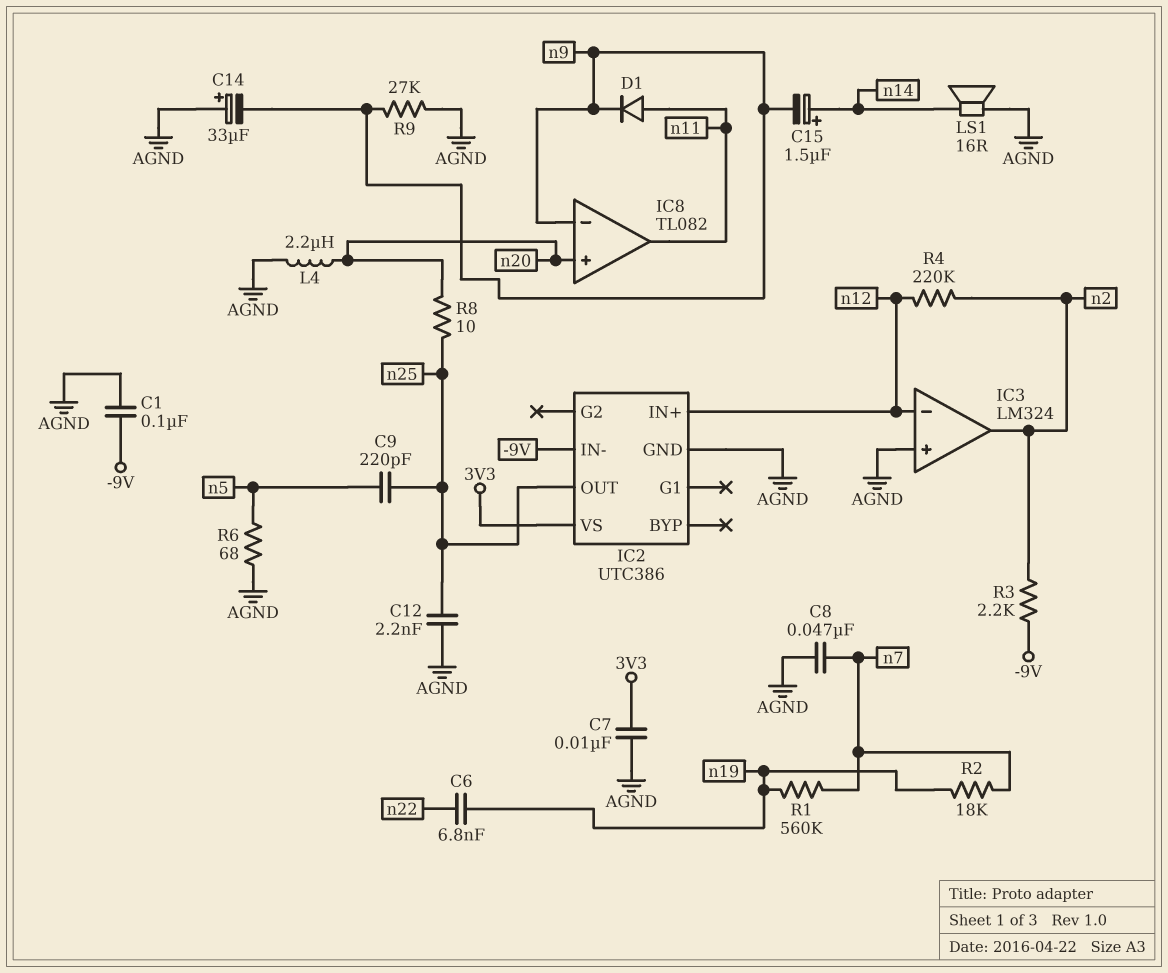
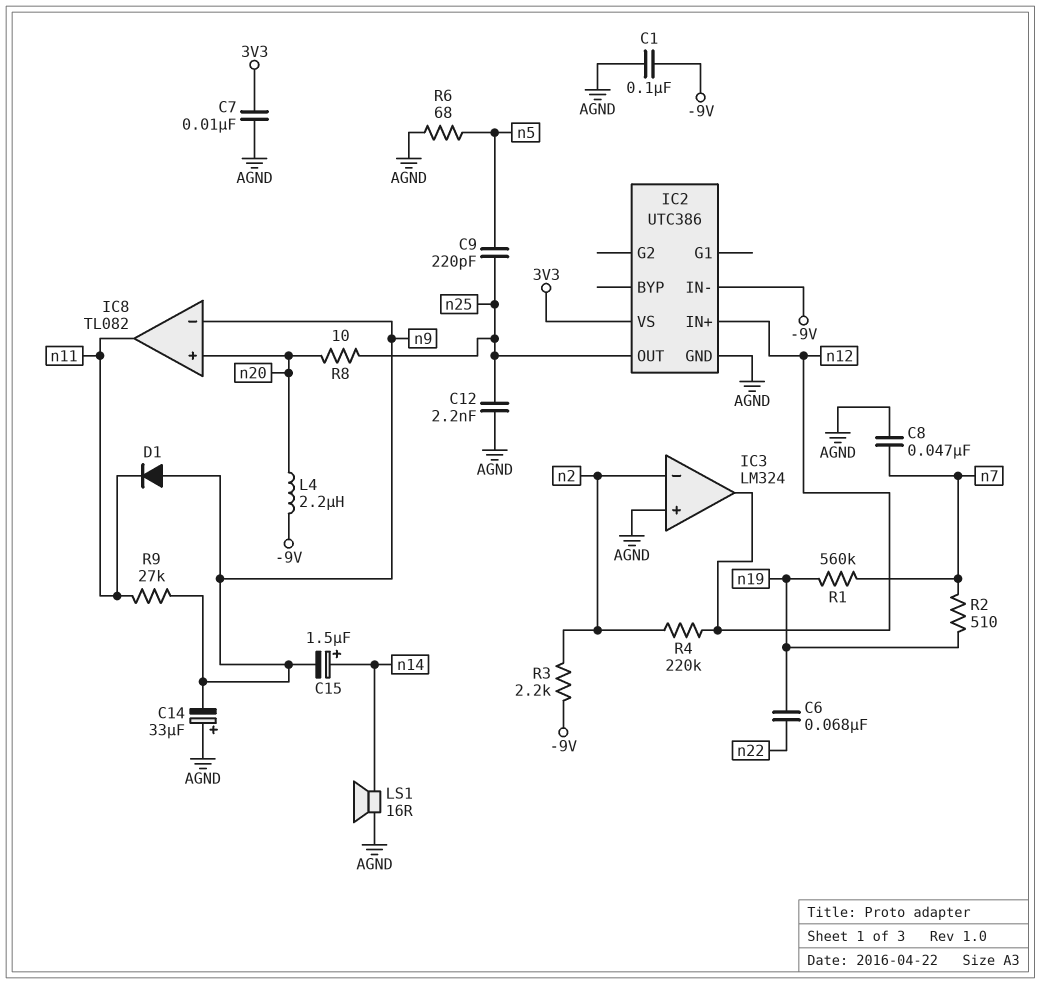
C6: 6.8nF (n19, n22) -> 68nF (n19, n22)
D1: diode (A n11, K n9) -> diode (A n9, K n11)
IC3 pin in-: n12 -> n2
IC3 pin out: n2 -> n12
L4: 2.2uH (AGND, n20) -> 2.2uH (-9V, n20)
R2: 18k (n7, n19) -> 510 (n7, n19)
R9: 27k (AGND, n9) -> 27k (n9, n11)

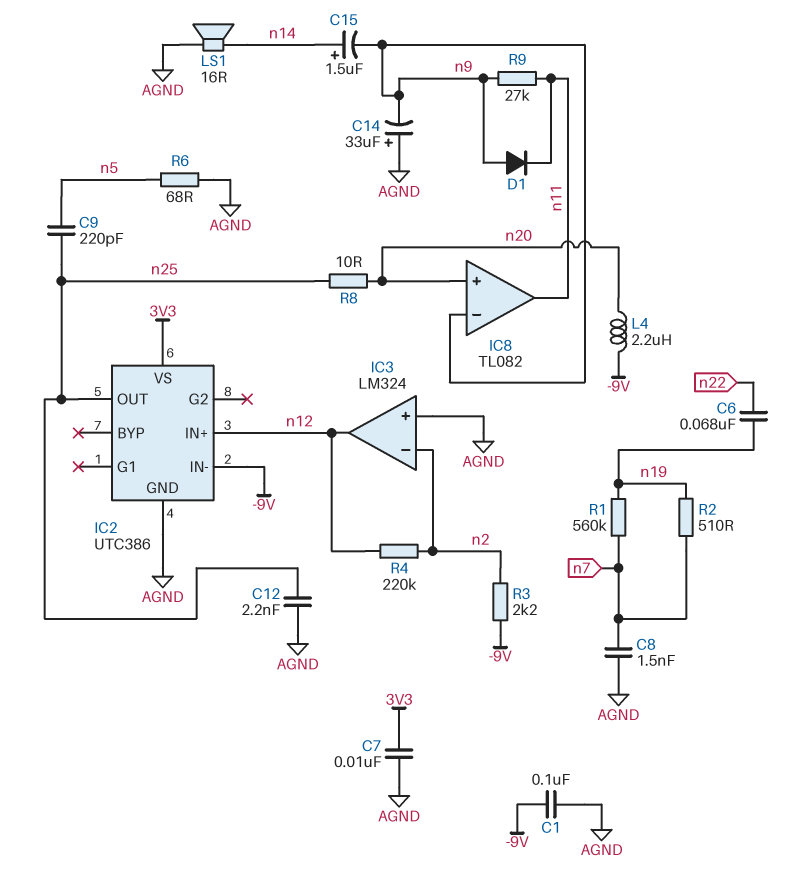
C8: 47nF (AGND, n7) -> 1.5nF (AGND, n7)

